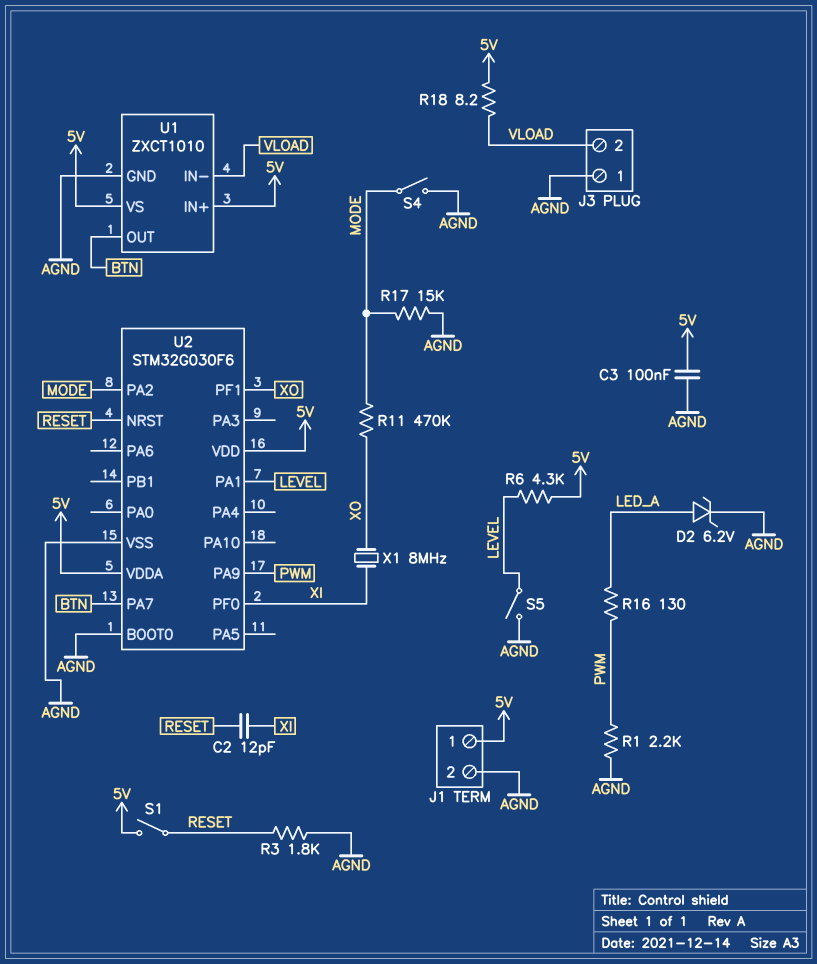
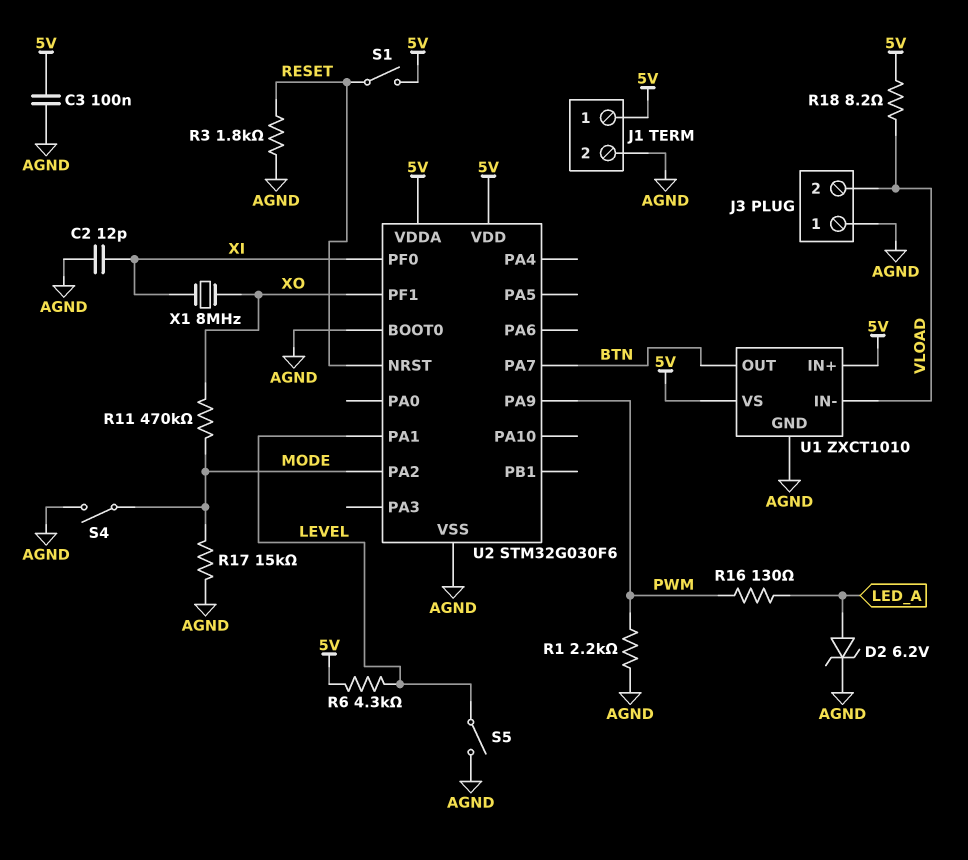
C2: 12pF (RESET, XI) -> 12pF (AGND, XI)

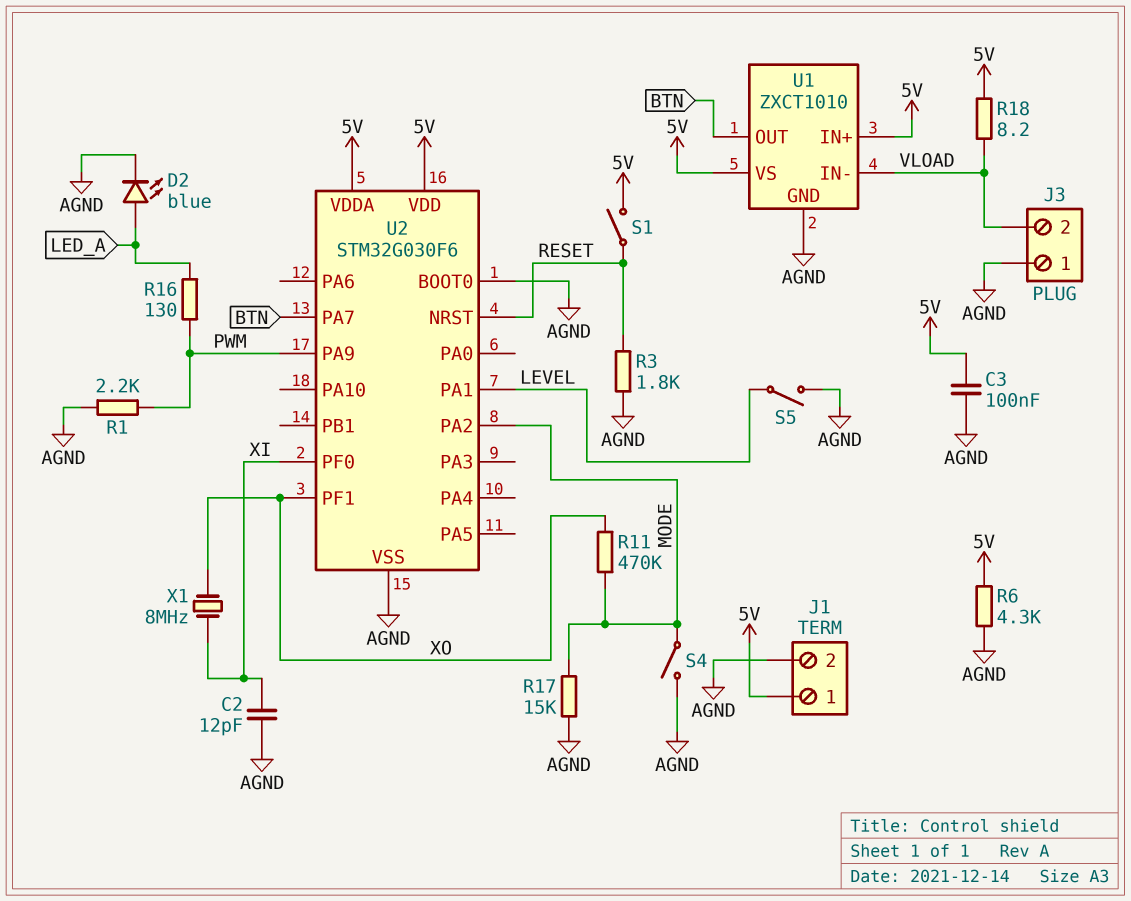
D2: zener 6.2V (A LED_A, K AGND) -> LED blue (A LED_A, K AGND)
R6: 4.3k (5V, LEVEL) -> 4.3k (5V, AGND)

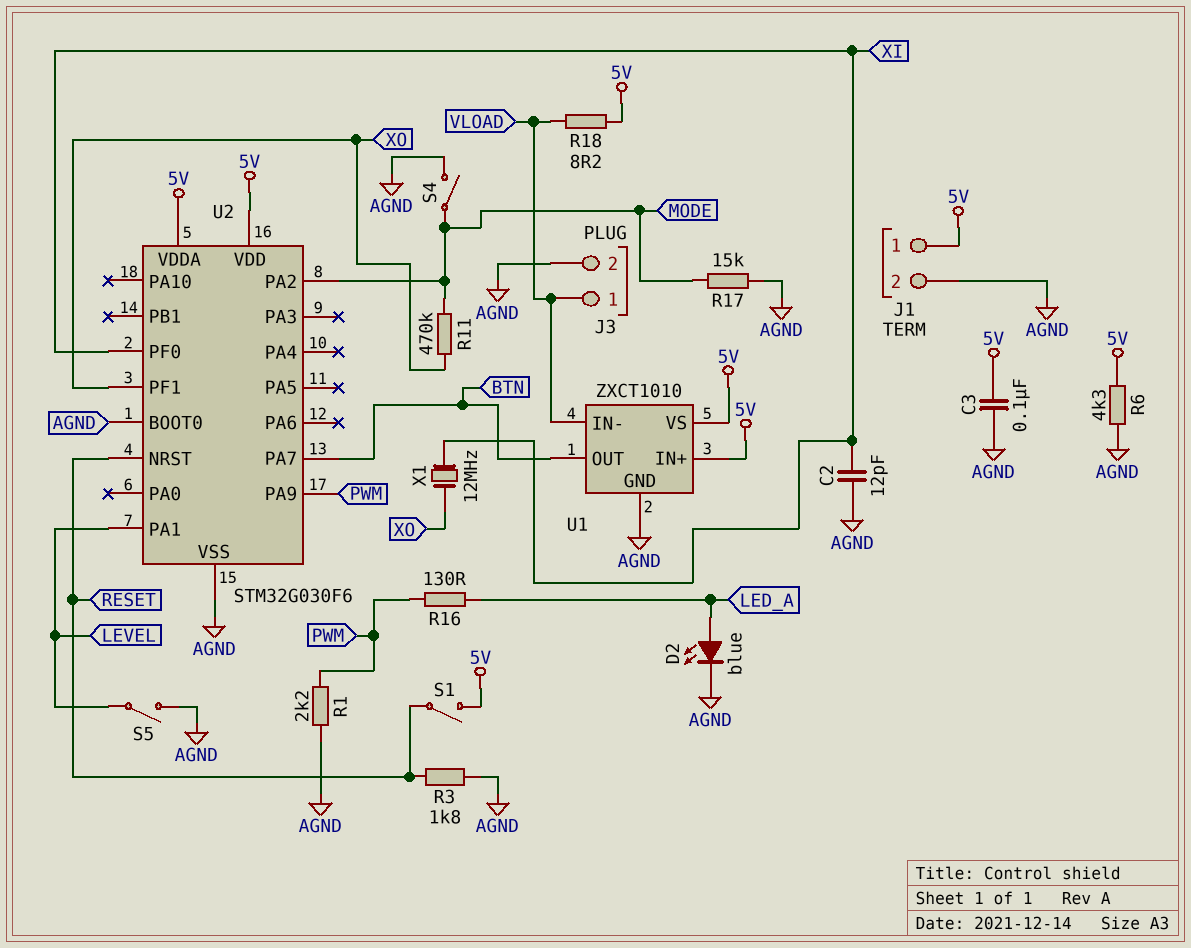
J3 pin 1: AGND -> VLOAD
J3 pin 2: VLOAD -> AGND
X1: 8MHz (XI, XO) -> 12MHz (XI, XO)

